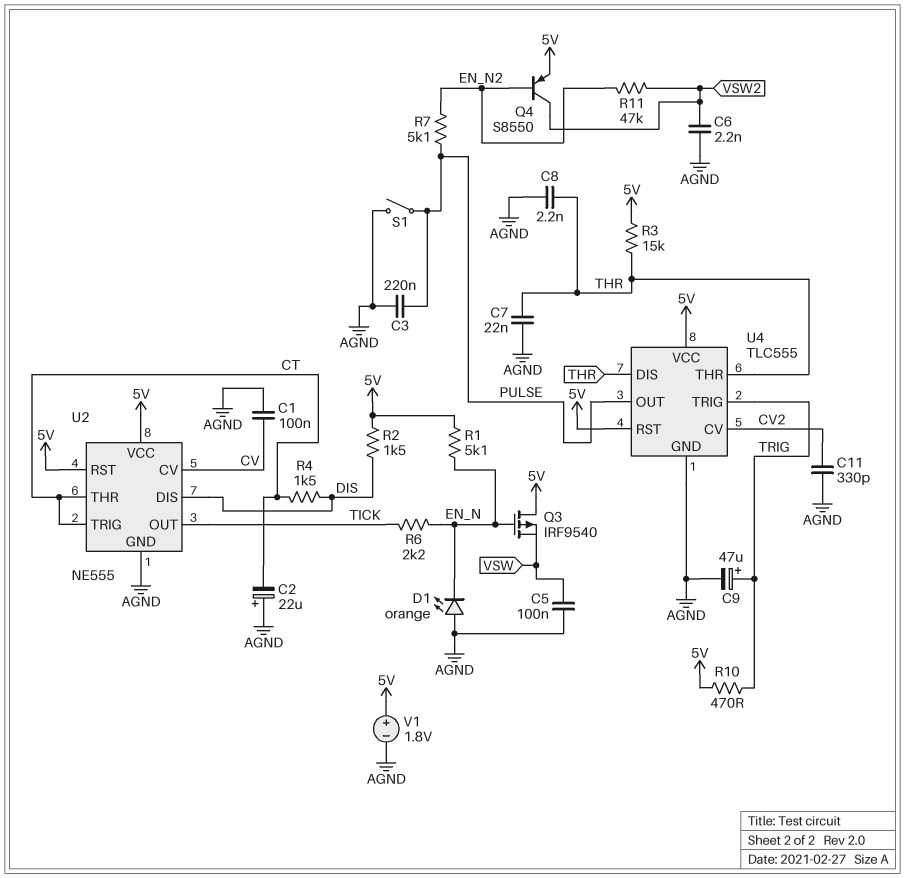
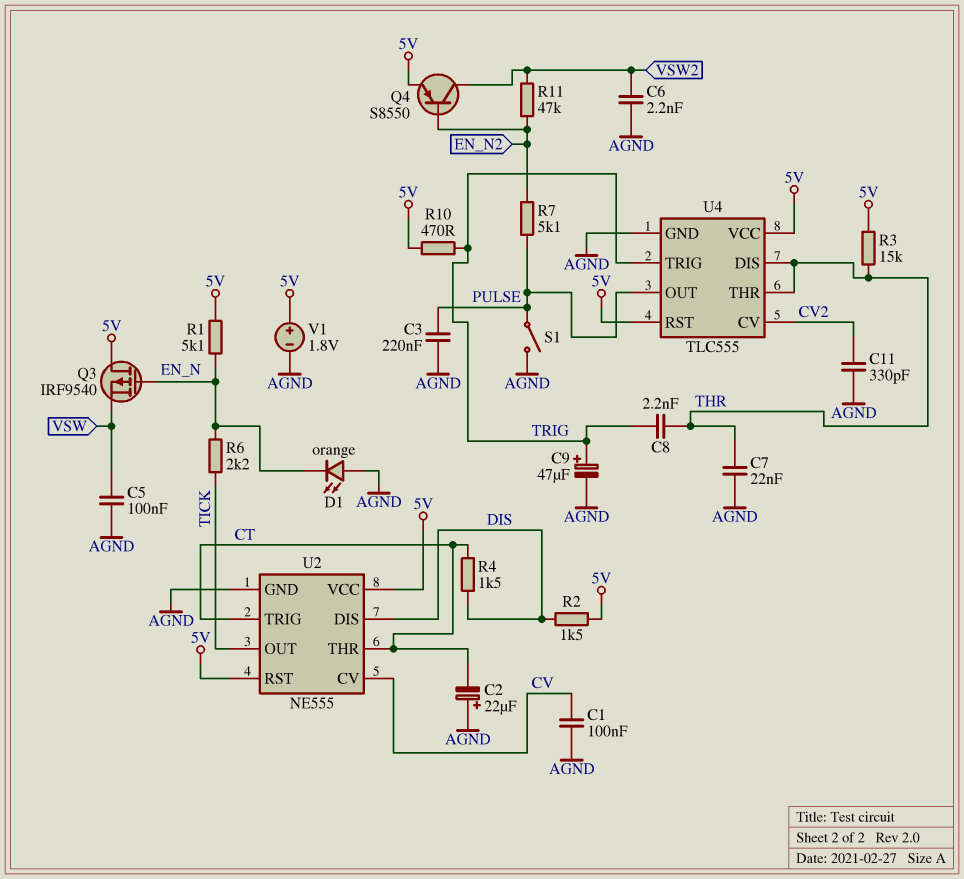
C8: 2.2nF (AGND, THR) -> 2.2nF (THR, TRIG)

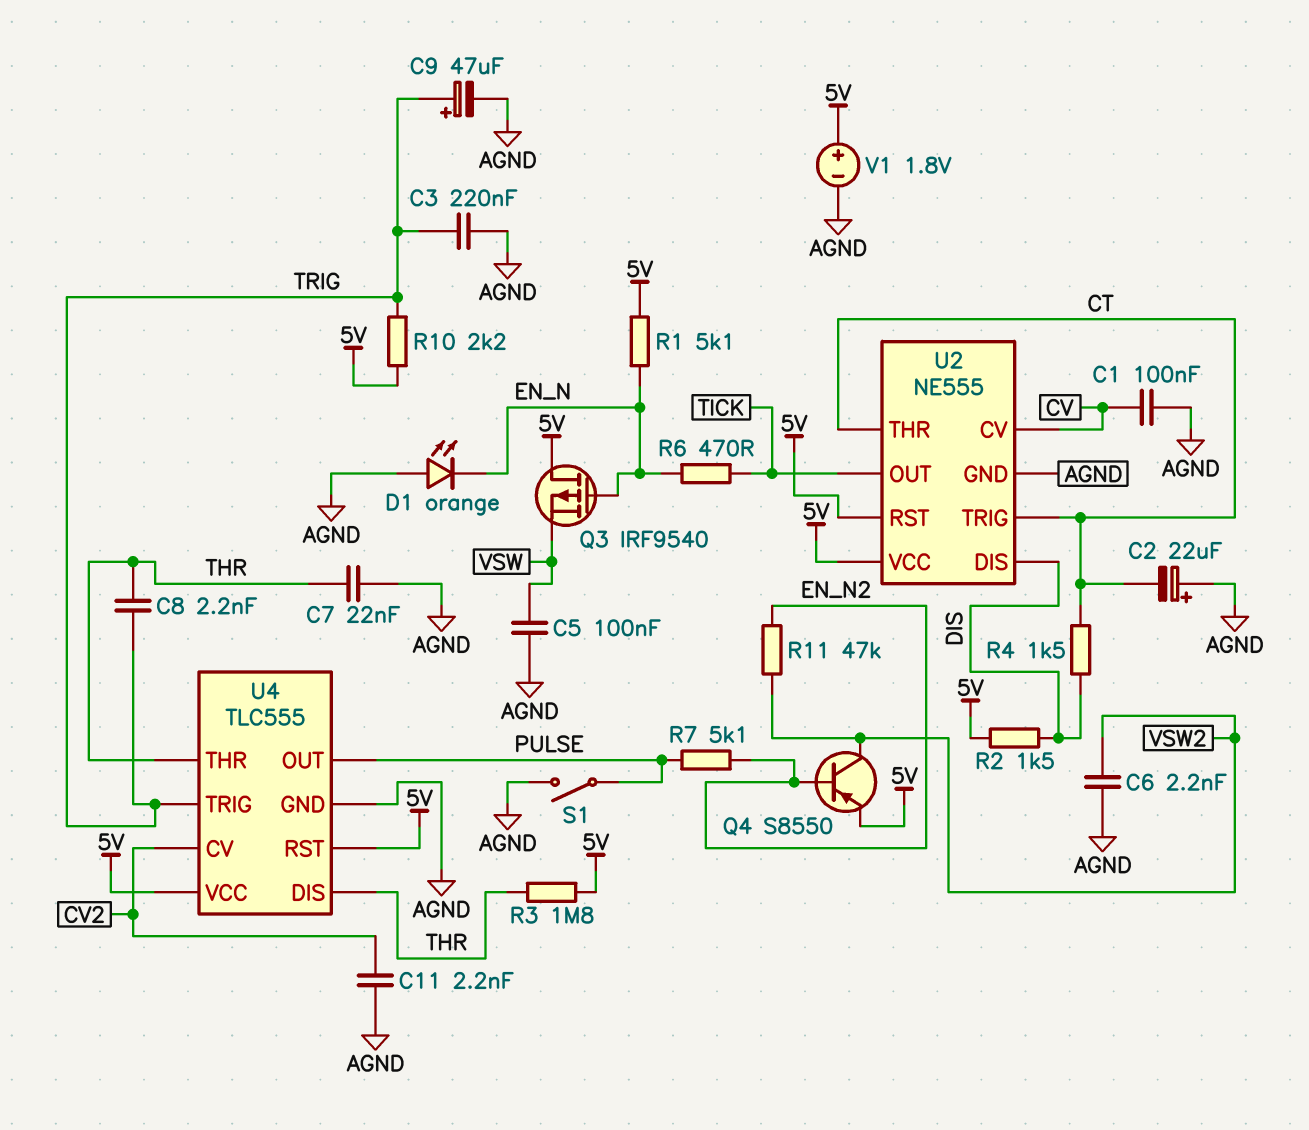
C3: 220nF (AGND, PULSE) -> 220nF (AGND, TRIG)
C11: 330pF (AGND, CV2) -> 2.2nF (AGND, CV2)
R3: 15k (5V, THR) -> 1.8M (5V, THR)
R6: 2.2k (EN_N, TICK) -> 470 (EN_N, TICK)
R10: 470 (5V, TRIG) -> 2.2k (5V, TRIG)

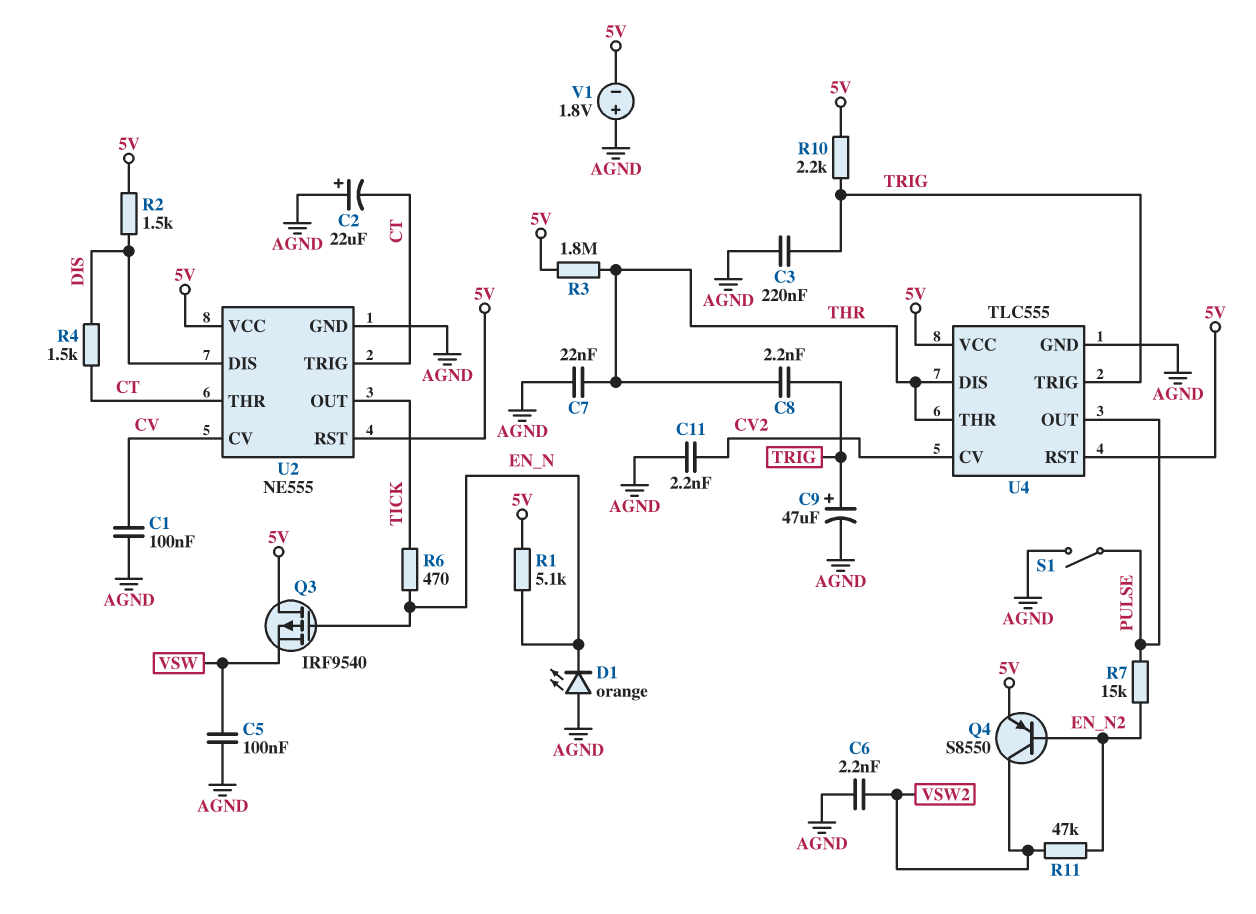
R7: 5.1k (EN_N2, PULSE) -> 15k (EN_N2, PULSE)
V1: 1.8V (plus 5V, minus AGND) -> 1.8V (plus AGND, minus 5V)

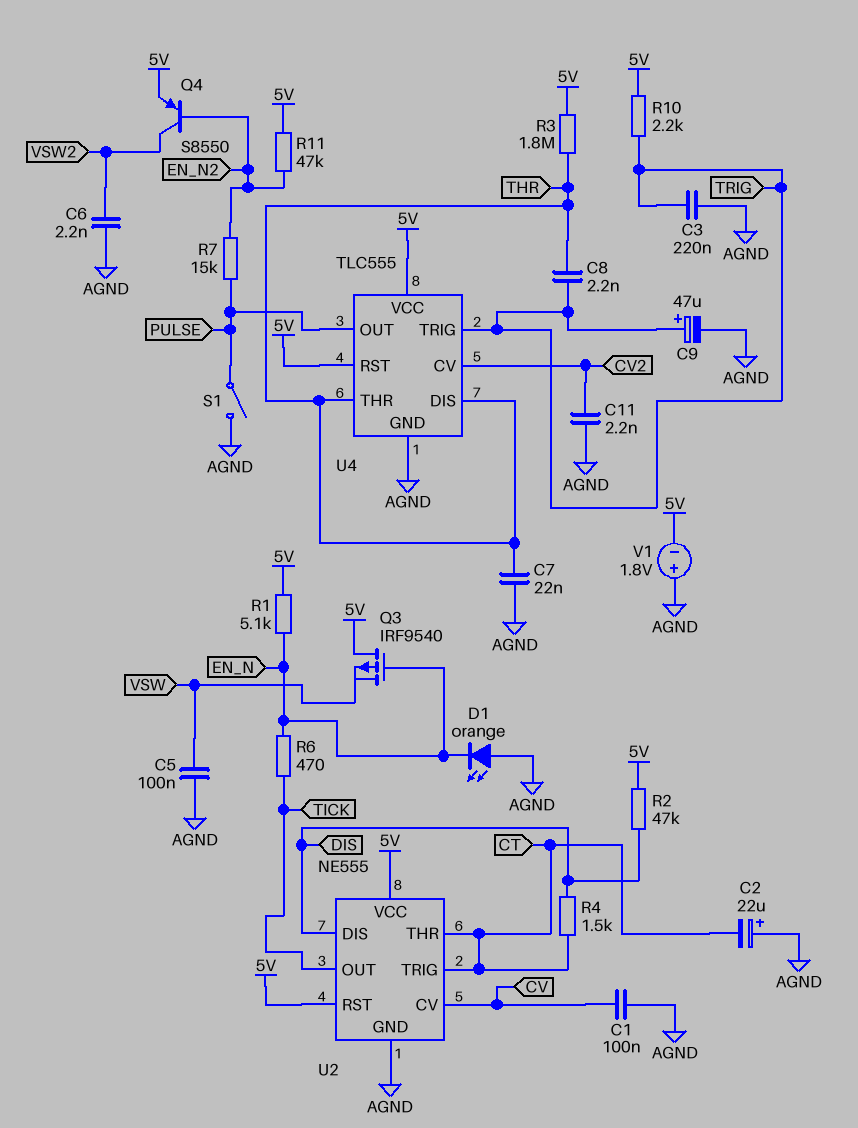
R2: 1.5k (5V, DIS) -> 47k (5V, DIS)
R11: 47k (EN_N2, VSW2) -> 47k (5V, EN_N2)

